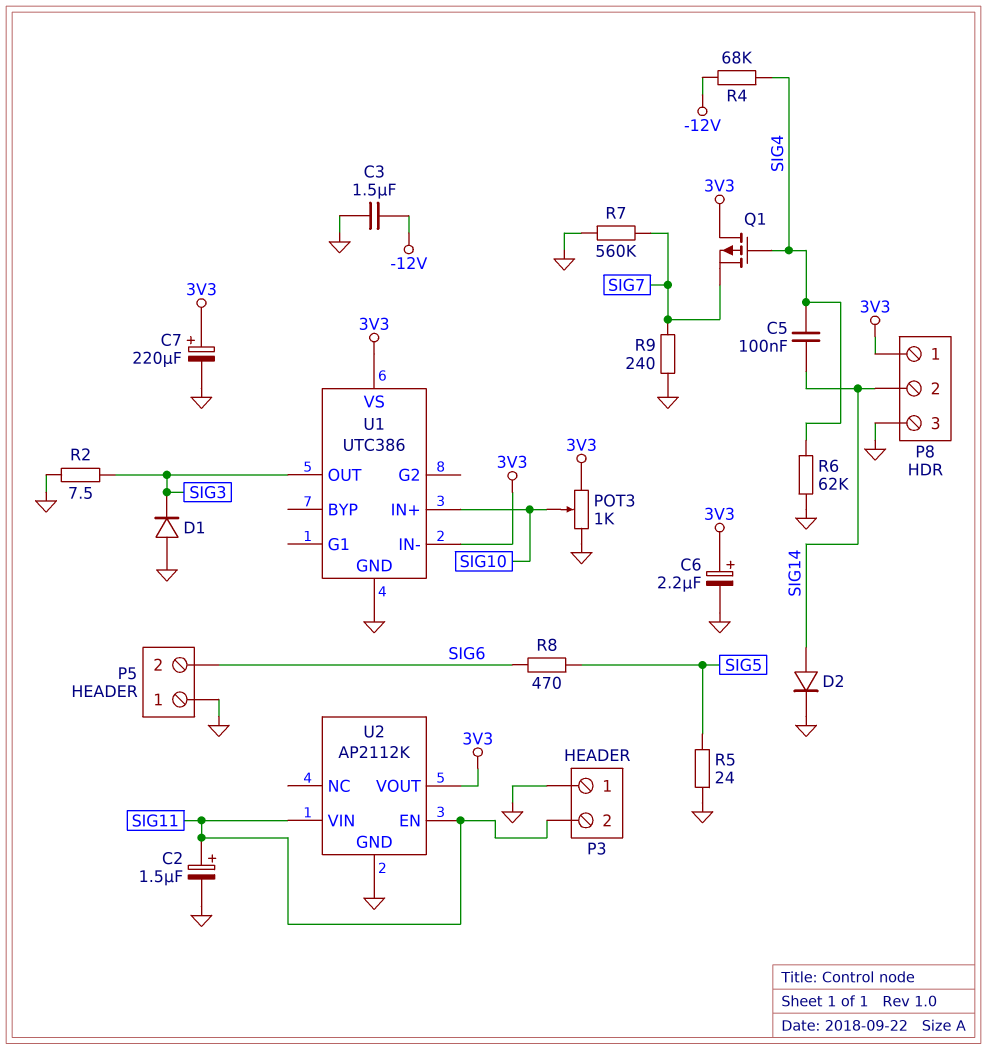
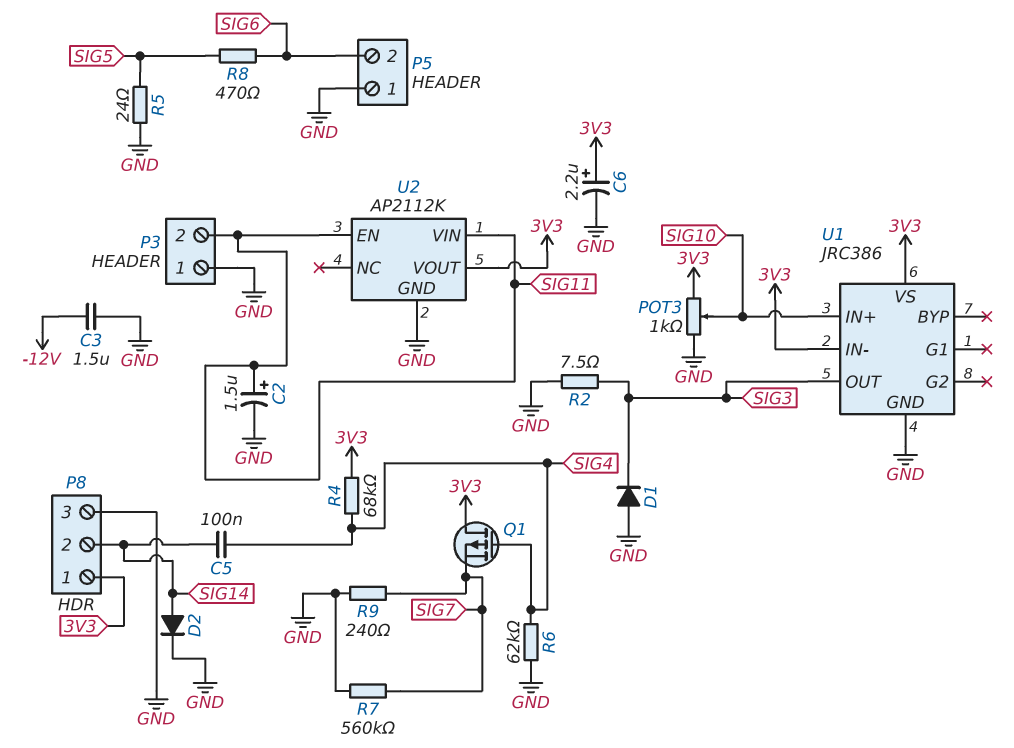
C7: 220uF (plus 3V3, minus GND) -> none
R4: 68k (-12V, SIG4) -> 68k (3V3, SIG4)
U1: UTC386 -> JRC386

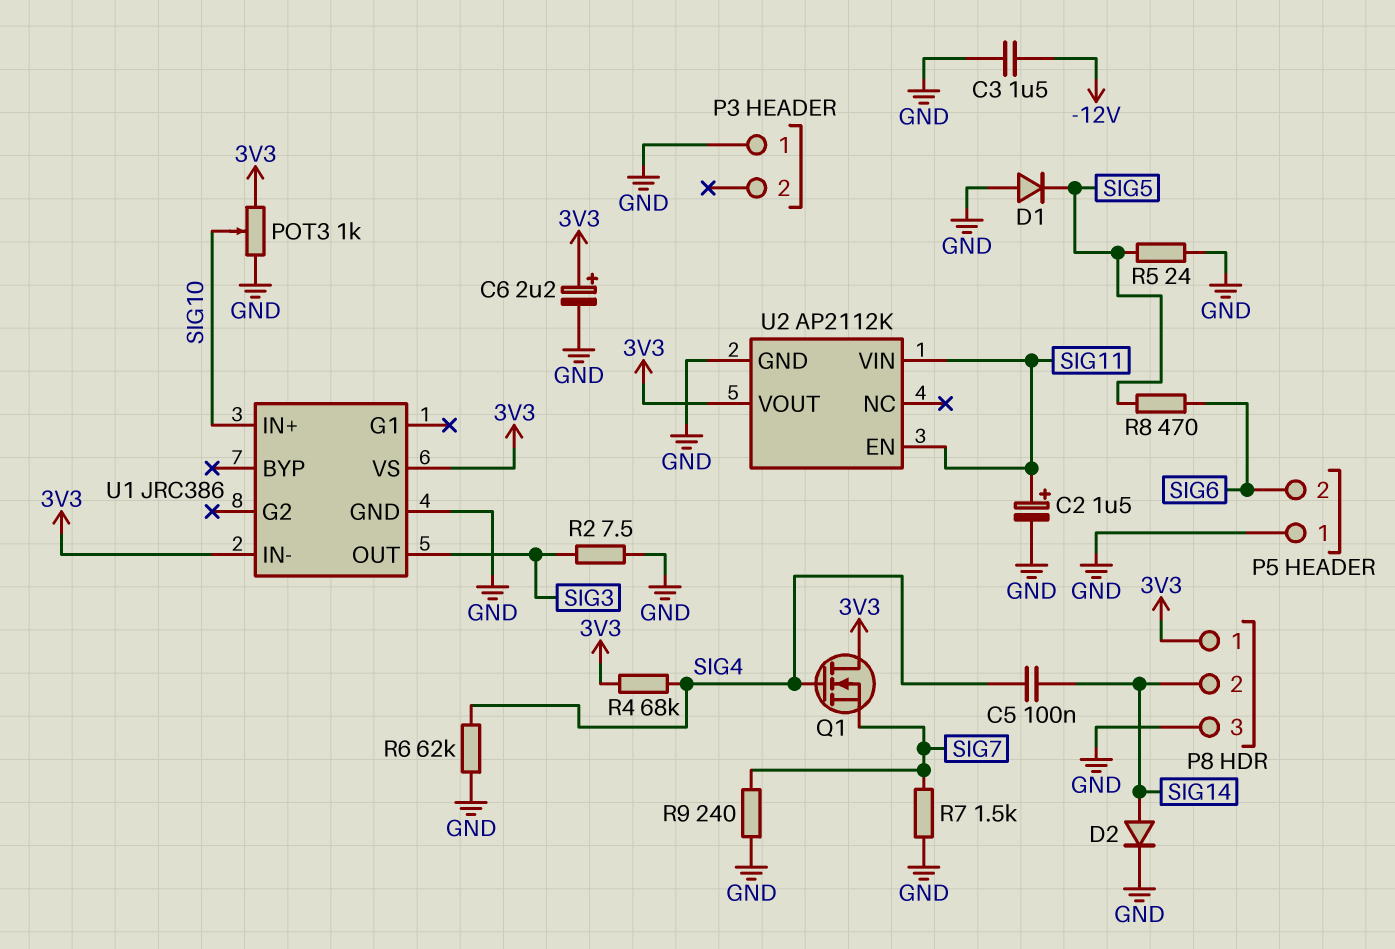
D1: diode (A GND, K SIG3) -> diode (A GND, K SIG5)
P3 pin 2: SIG11 -> none
Q1: PMOS (G SIG4, D 3V3, S SIG7) -> NMOS (G SIG4, D 3V3, S SIG7)
R7: 560k (GND, SIG7) -> 1.5k (GND, SIG7)

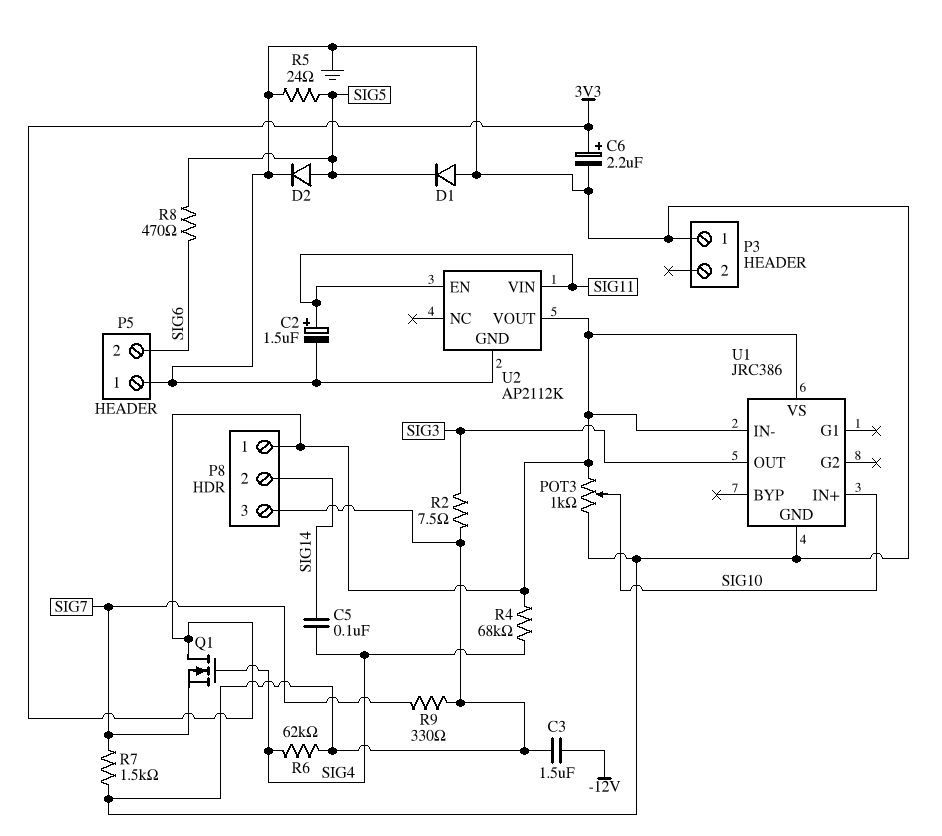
D2: diode (A SIG14, K GND) -> diode (A SIG5, K GND)
R9: 240 (GND, SIG7) -> 330 (GND, SIG7)

